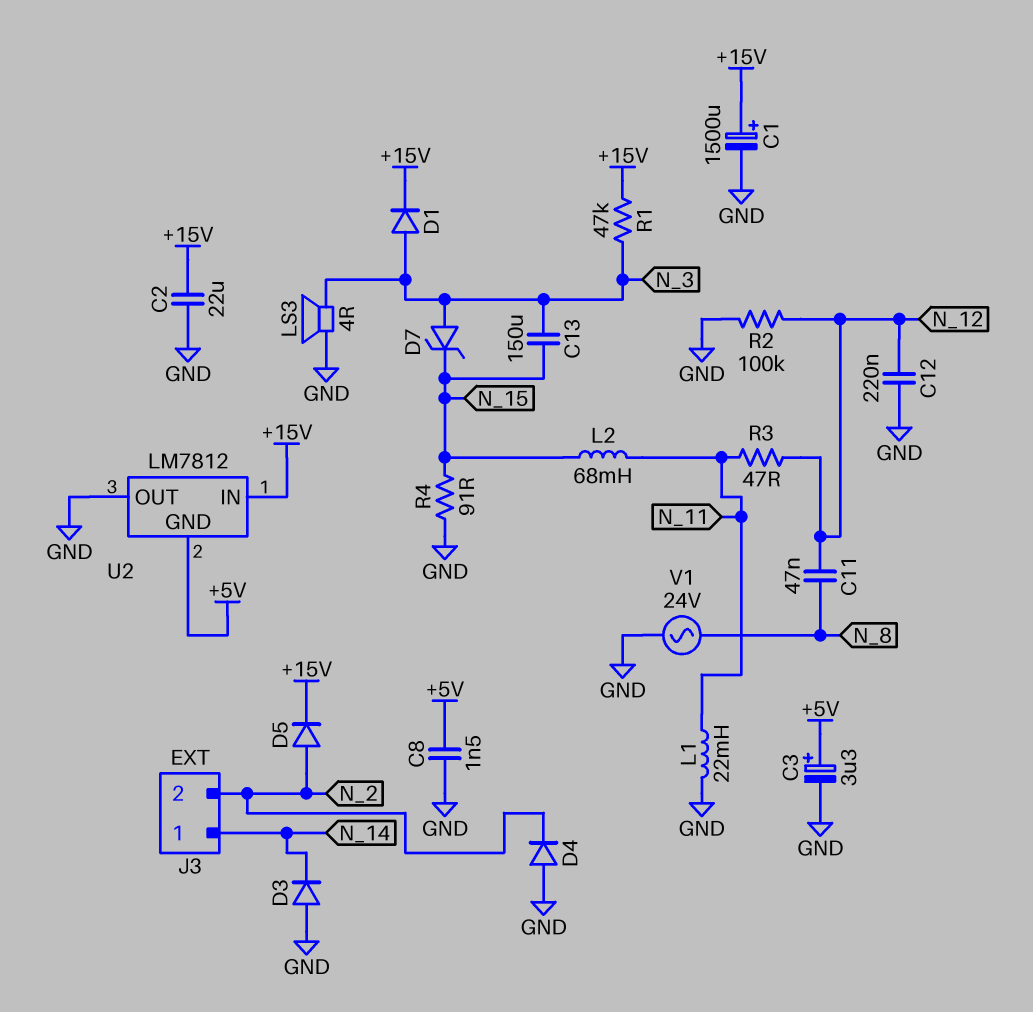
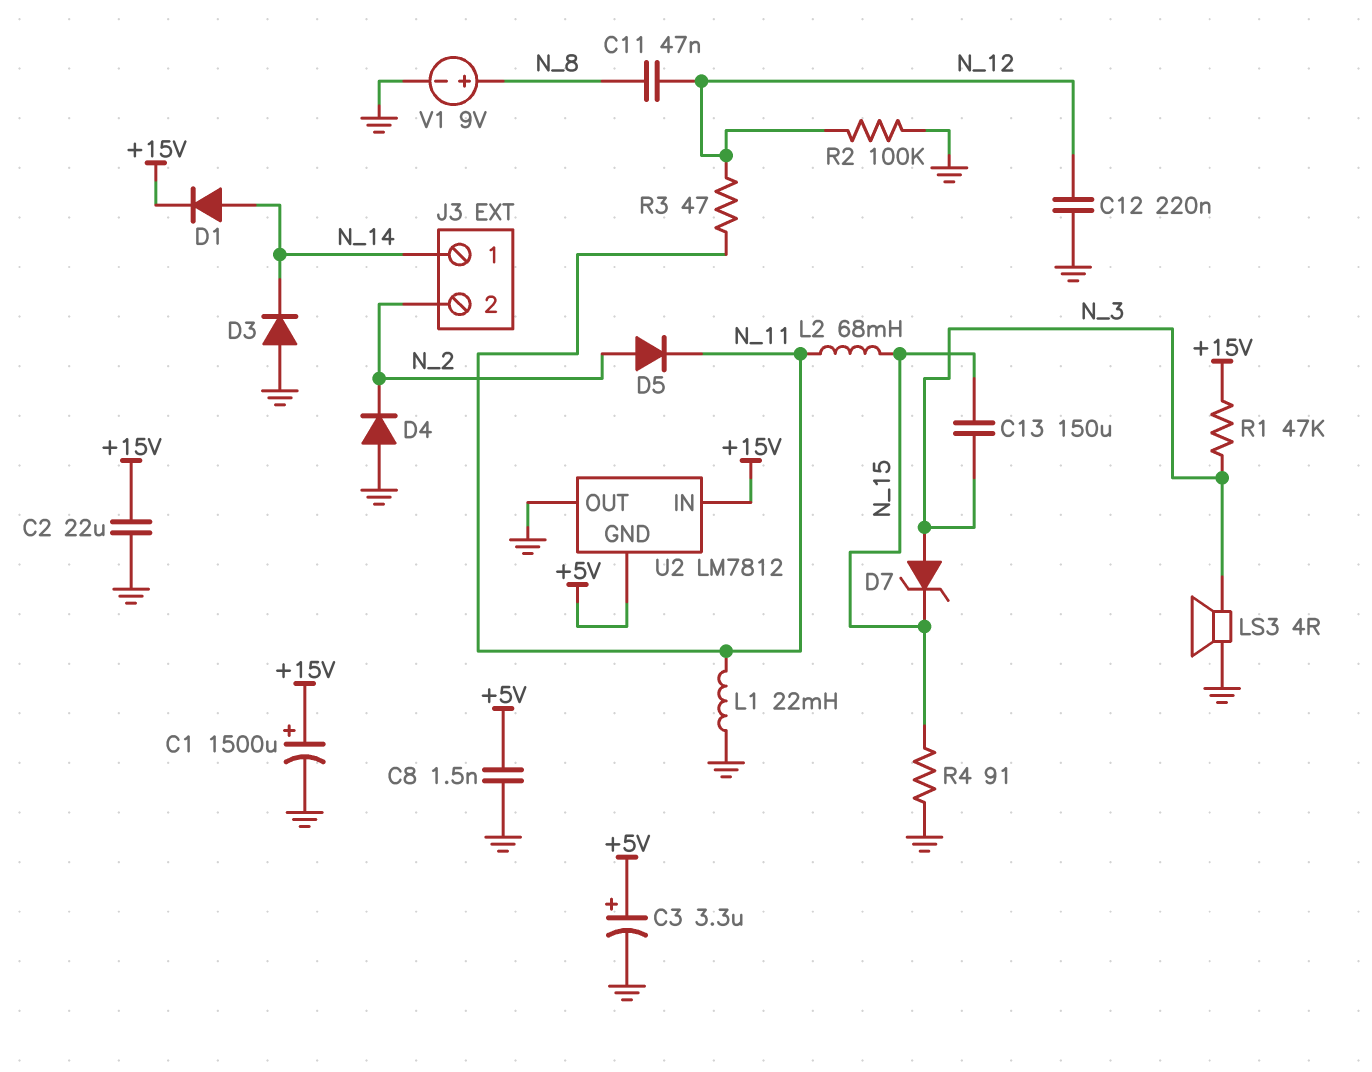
D1: diode (A N_3, K +15V) -> diode (A N_14, K +15V)
D5: diode (A N_2, K +15V) -> diode (A N_2, K N_11)
V1: AC 24V (GND, N_8) -> 9V (plus N_8, minus GND)

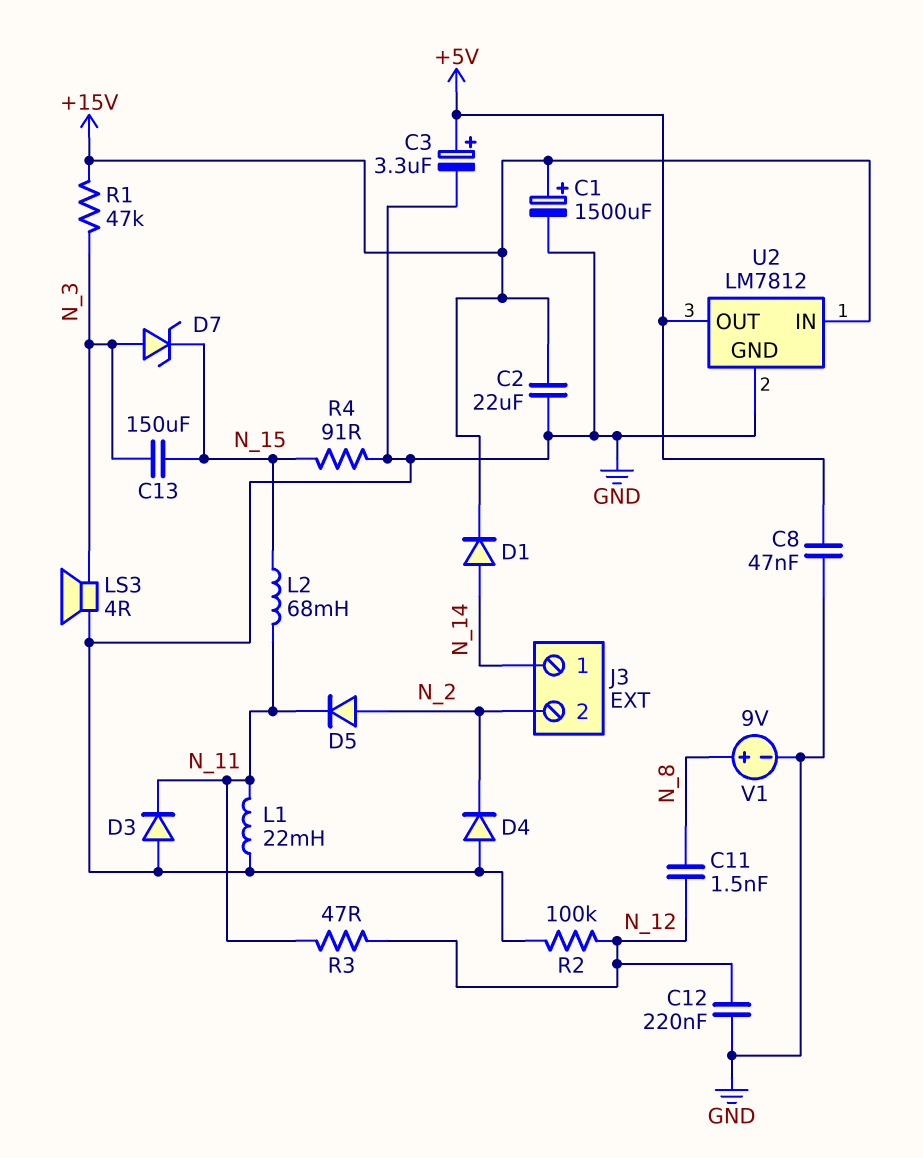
C8: 1.5nF (+5V, GND) -> 47nF (+5V, GND)
C11: 47nF (N_8, N_12) -> 1.5nF (N_8, N_12)
D3: diode (A GND, K N_14) -> diode (A GND, K N_11)
U2 pin GND: +5V -> GND
U2 pin OUT: GND -> +5V

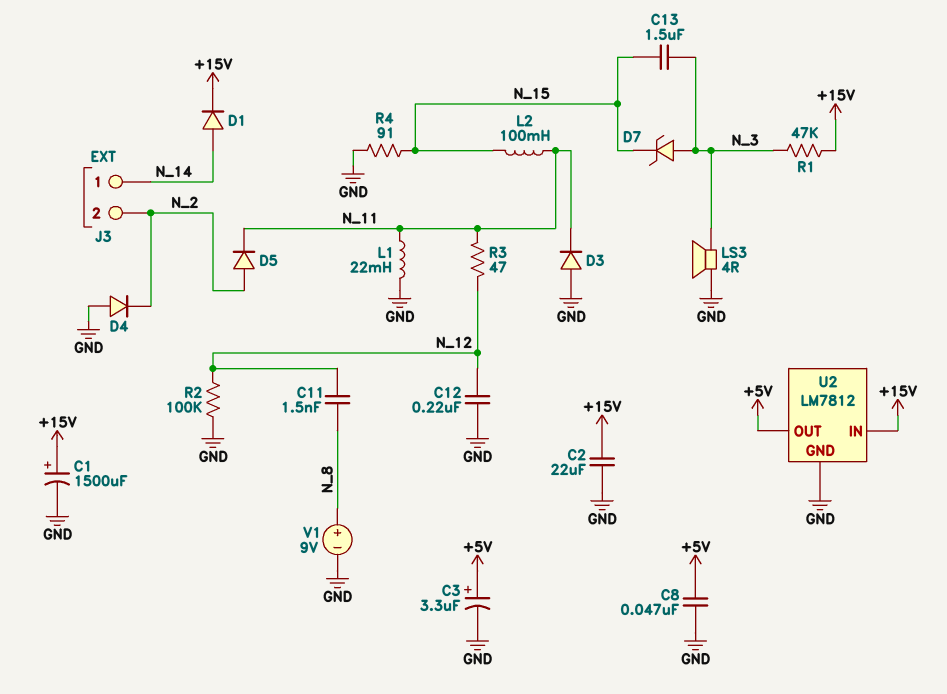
C13: 150uF (N_3, N_15) -> 1.5uF (N_3, N_15)
L2: 68mH (N_11, N_15) -> 100mH (N_11, N_15)

